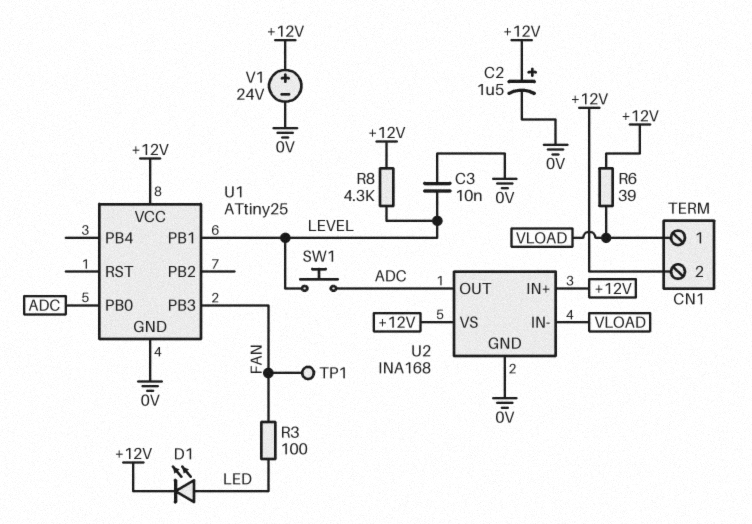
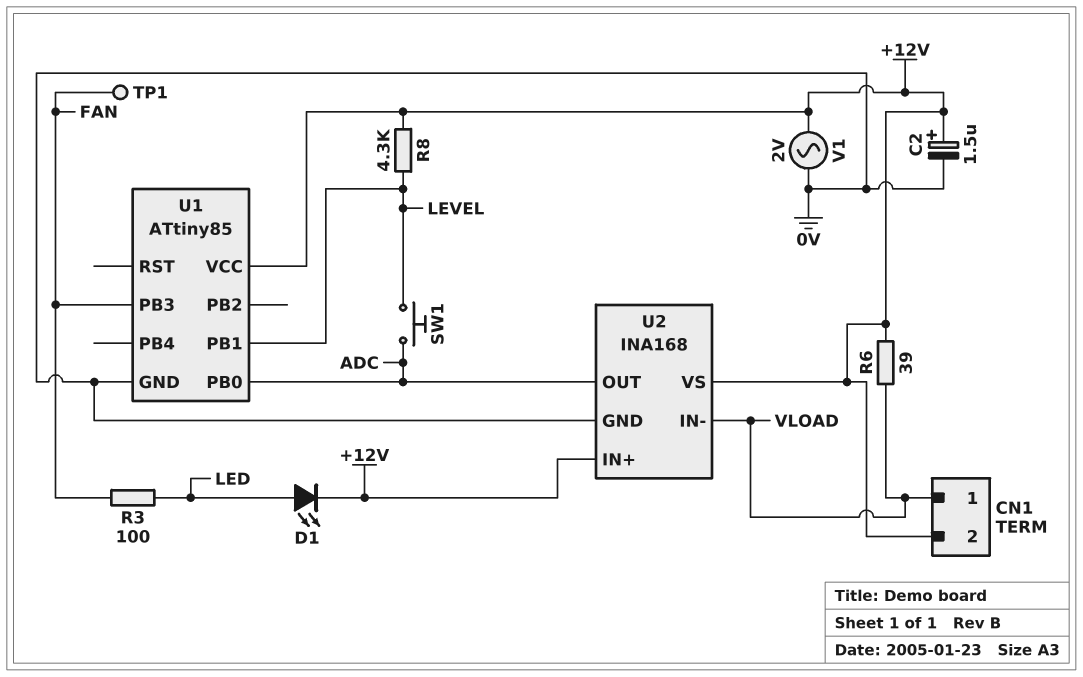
C3: 10nF (0V, LEVEL) -> none
U1: ATtiny25 -> ATtiny85
V1: 24V (plus +12V, minus 0V) -> AC 2V (+12V, 0V)

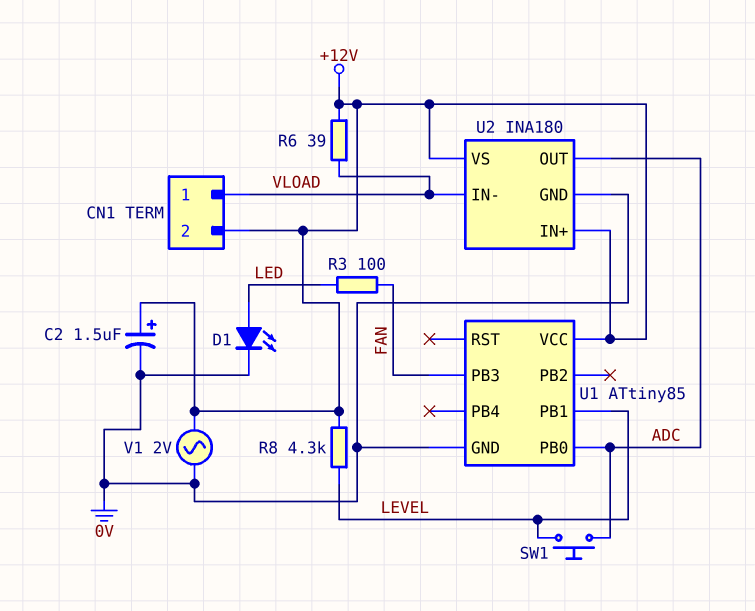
D1: LED (A LED, K +12V) -> LED (A LED, K 0V)
TP1: test point (FAN) -> none
U2: INA168 -> INA180

